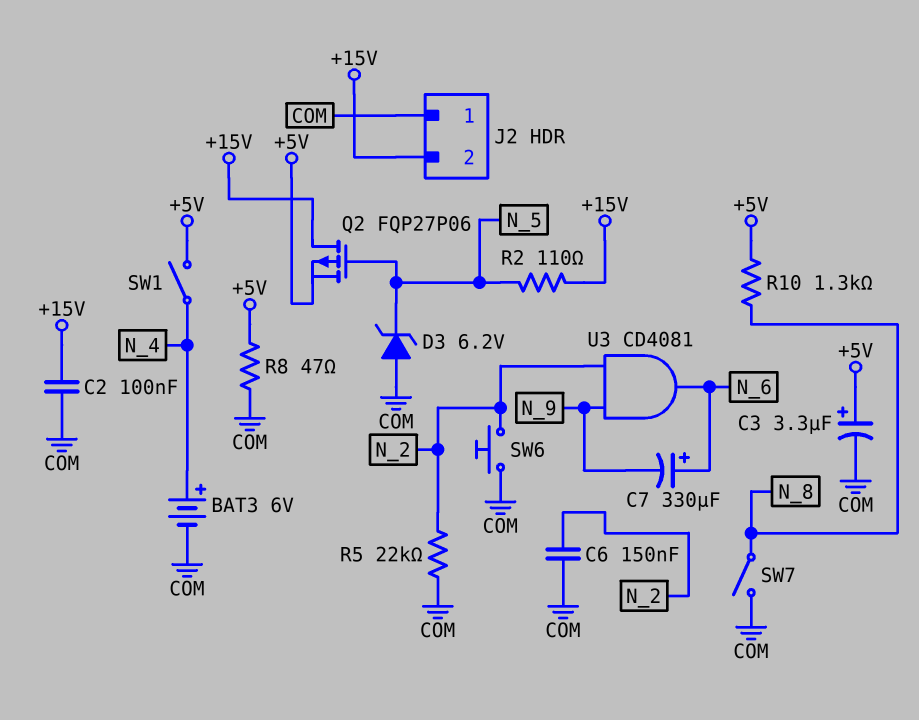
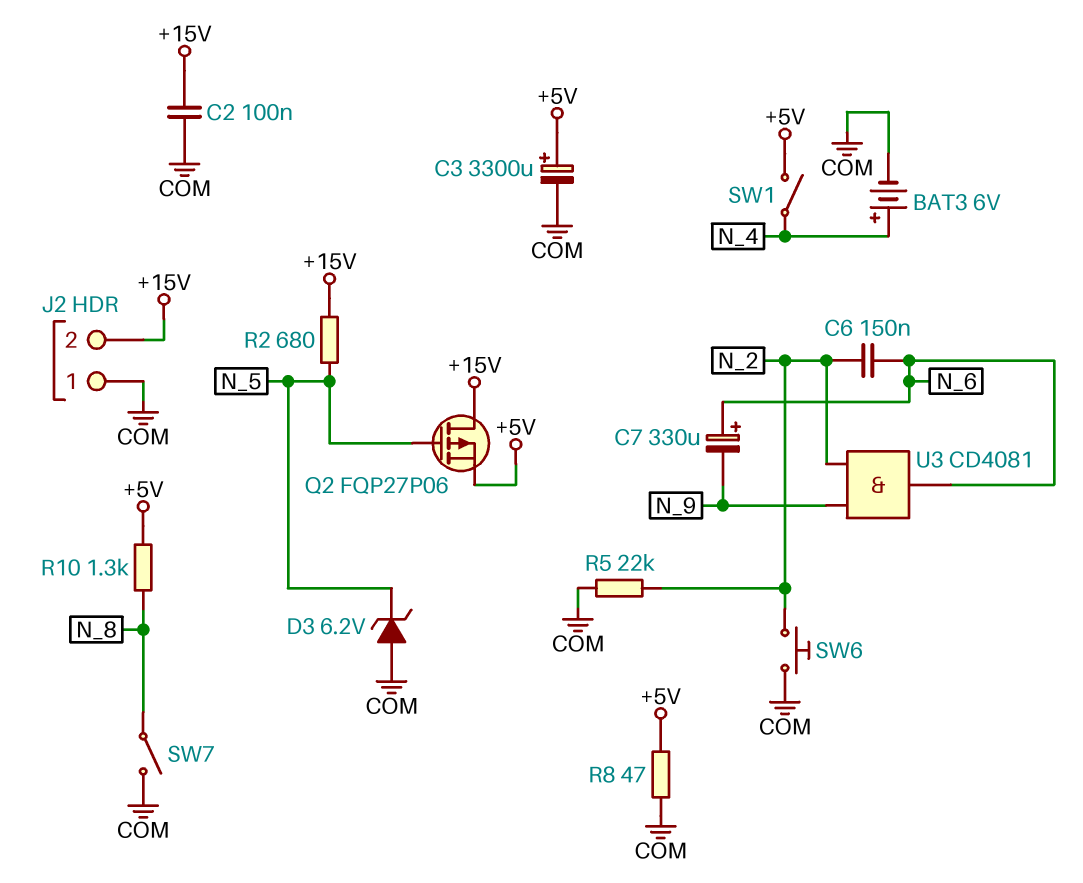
C3: 3.3uF (plus +5V, minus COM) -> 3300uF (plus +5V, minus COM)
C6: 150nF (COM, N_2) -> 150nF (N_2, N_6)
R2: 110 (+15V, N_5) -> 680 (+15V, N_5)

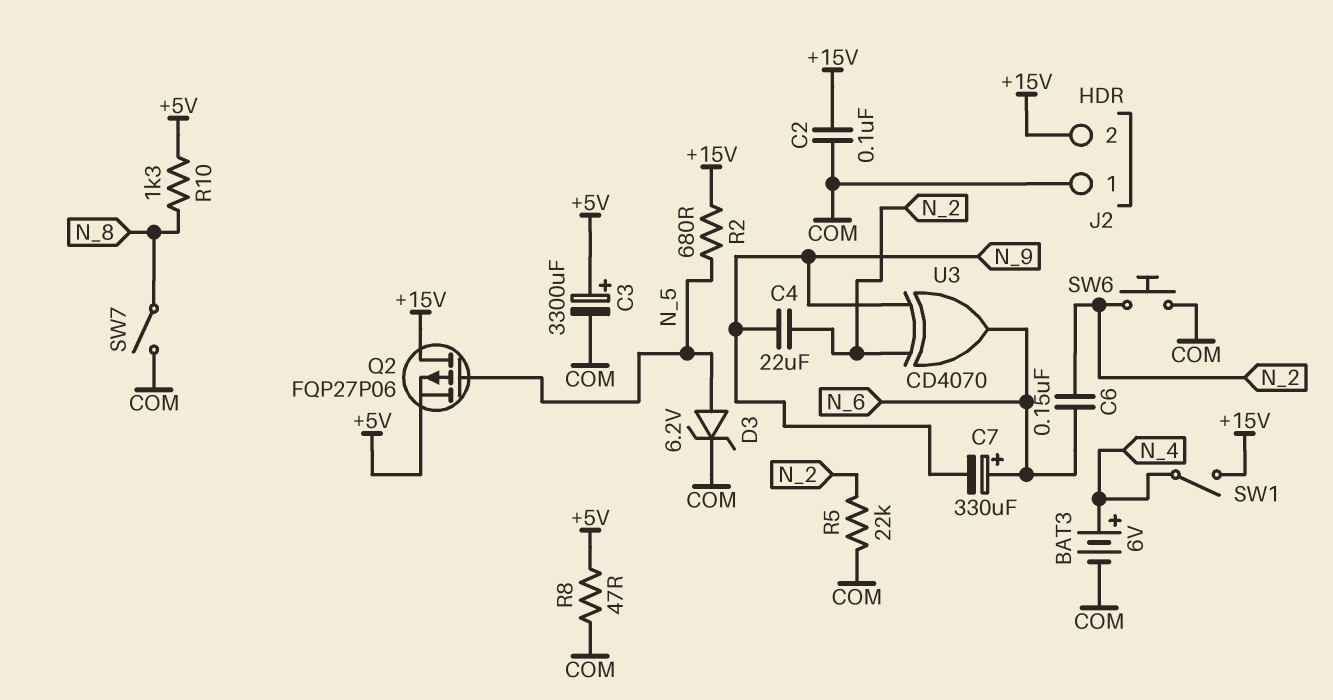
C4: none -> 22uF (N_2, N_9)
D3: zener 6.2V (A COM, K N_5) -> zener 6.2V (A N_5, K COM)
SW1: switch (+5V, N_4) -> switch (+15V, N_4)
U3: AND CD4081 (in N_2, in N_9, out N_6) -> XOR CD4070 (in N_2, in N_9, out N_6)

